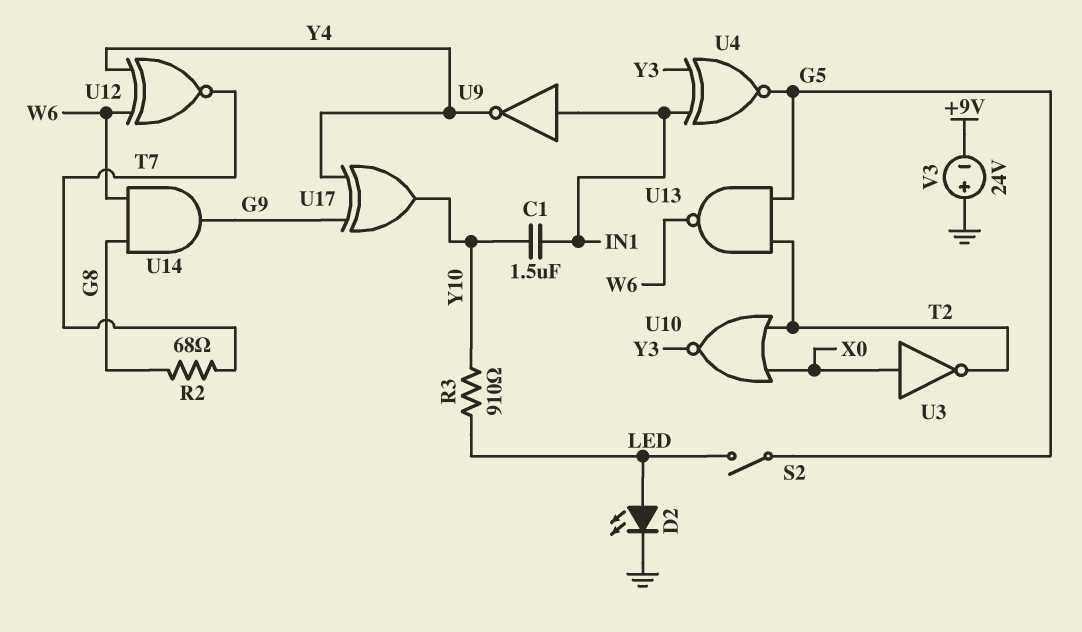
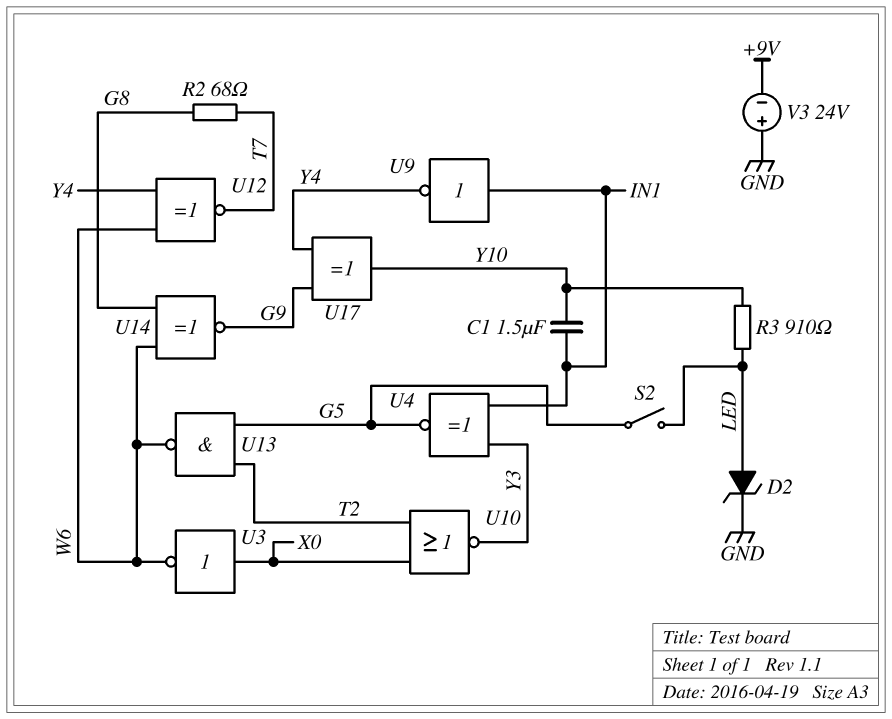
D2: LED (A LED, K GND) -> zener (A LED, K GND)
U3: NOT (in X0, out T2) -> NOT (in X0, out W6)
U14: AND (in G8, in W6, out G9) -> XNOR (in G8, in W6, out G9)

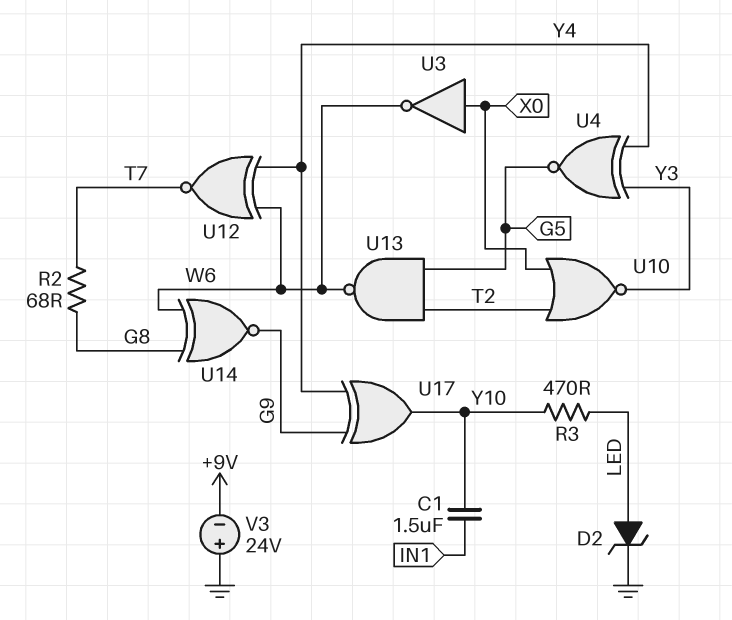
R3: 910 (LED, Y10) -> 470 (LED, Y10)
S2: switch (G5, LED) -> none
U4: XNOR (in IN1, in Y3, out G5) -> XNOR (in Y3, in Y4, out G5)
U9: NOT (in IN1, out Y4) -> none

